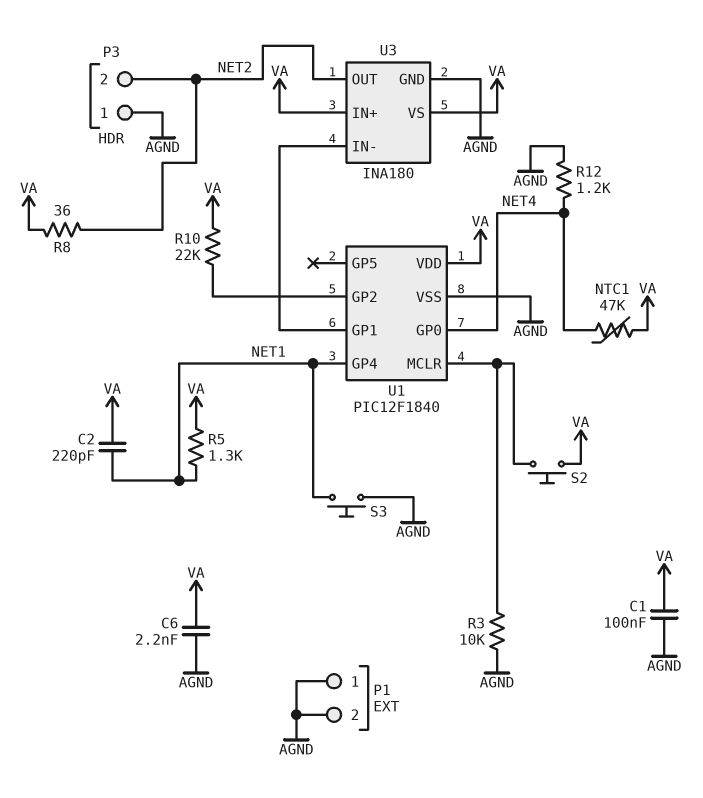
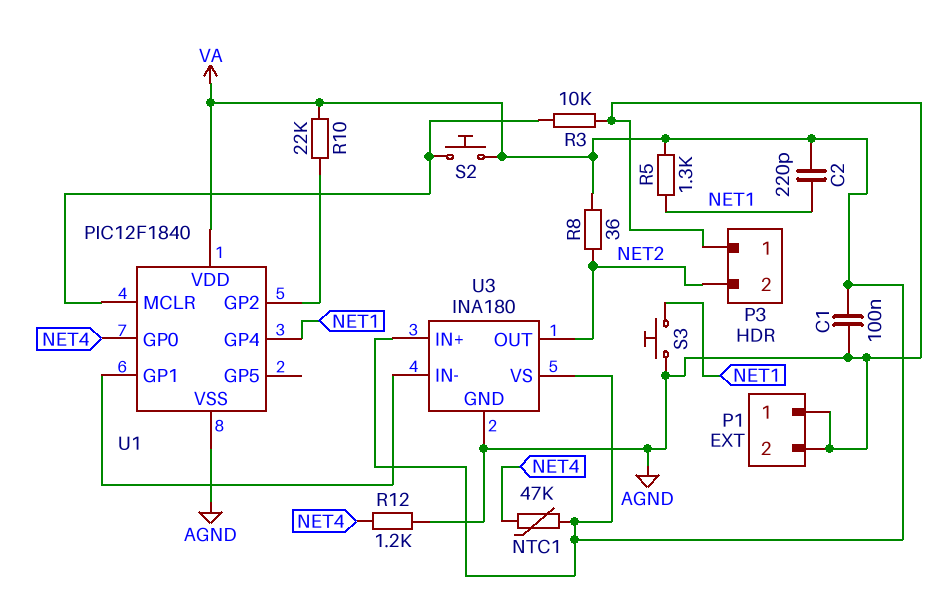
C6: 2.2nF (AGND, VA) -> none

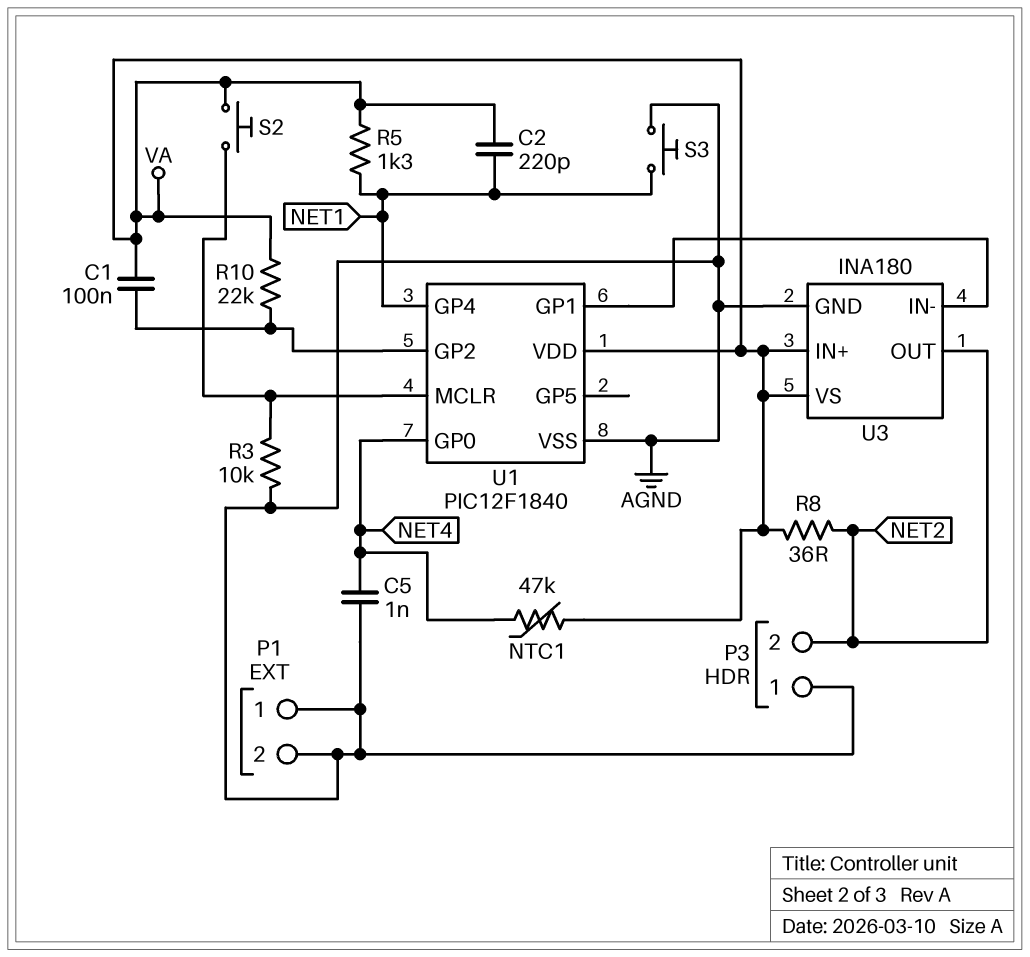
C1: 100nF (AGND, VA) -> 100nF (U1/GP2, VA)
C5: none -> 1nF (AGND, NET4)
R12: 1.2k (AGND, NET4) -> none

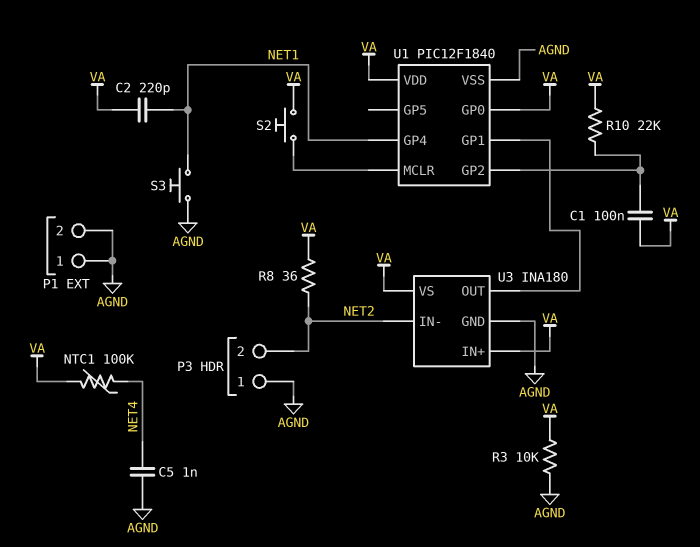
NTC1: 47k (NET4, VA) -> 100k (NET4, VA)
R3: 10k (AGND, U1/MCLR) -> 10k (AGND, VA)
R5: 1.3k (NET1, VA) -> none
U1 pin GP0: NET4 -> VA
U3 pin IN-: U1/GP1 -> NET2
U3 pin OUT: NET2 -> U1/GP1

